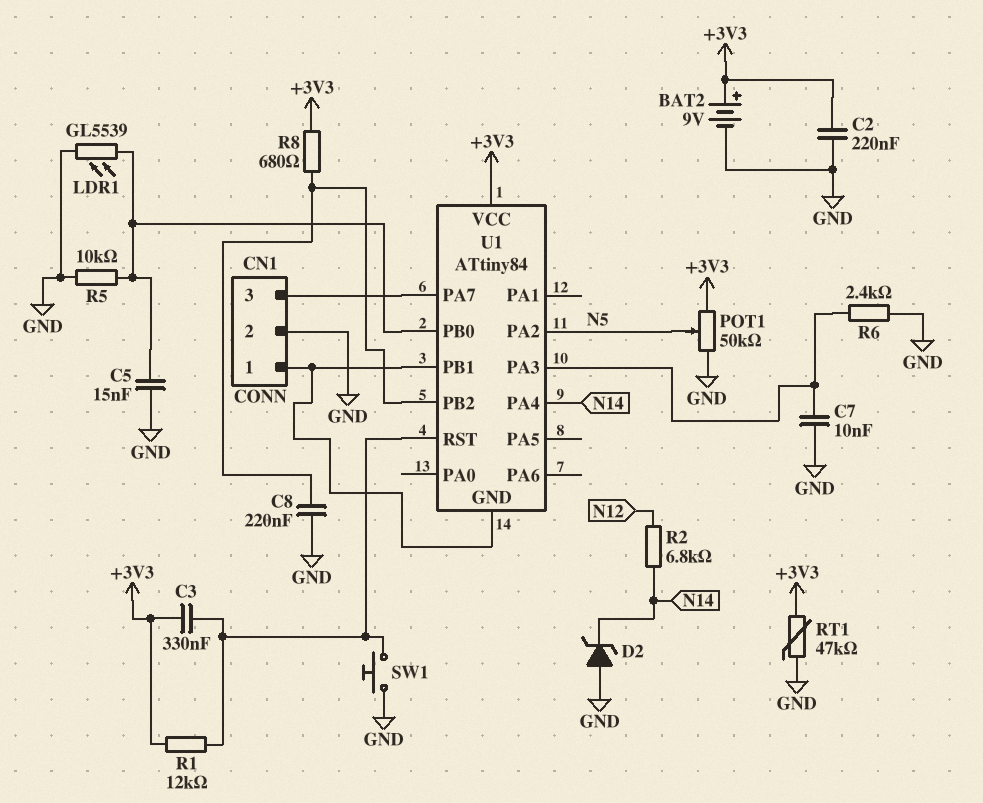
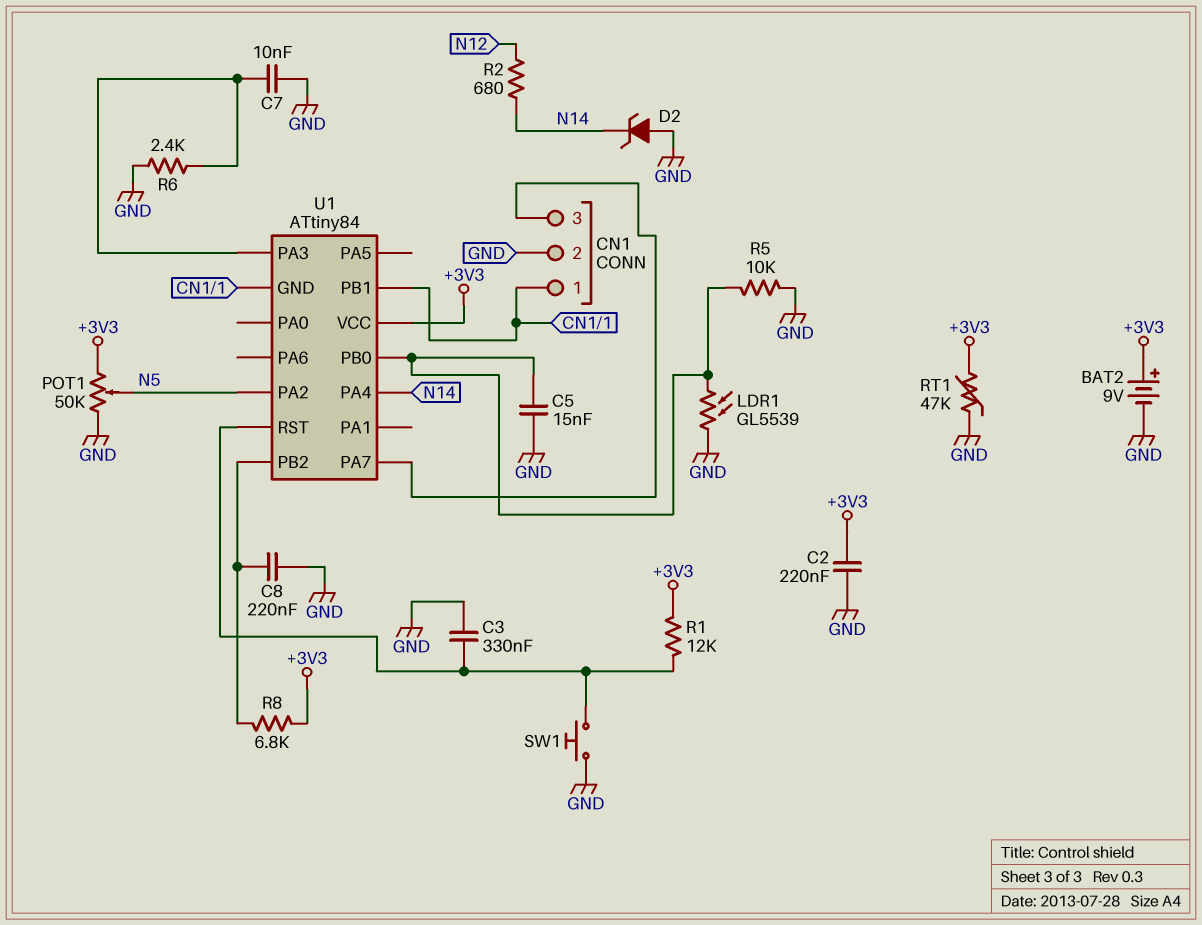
C3: 330nF (+3V3, U1/RST) -> 330nF (GND, U1/RST)
R2: 6.8k (N12, N14) -> 680 (N12, N14)
R8: 680 (+3V3, U1/PB2) -> 6.8k (+3V3, U1/PB2)

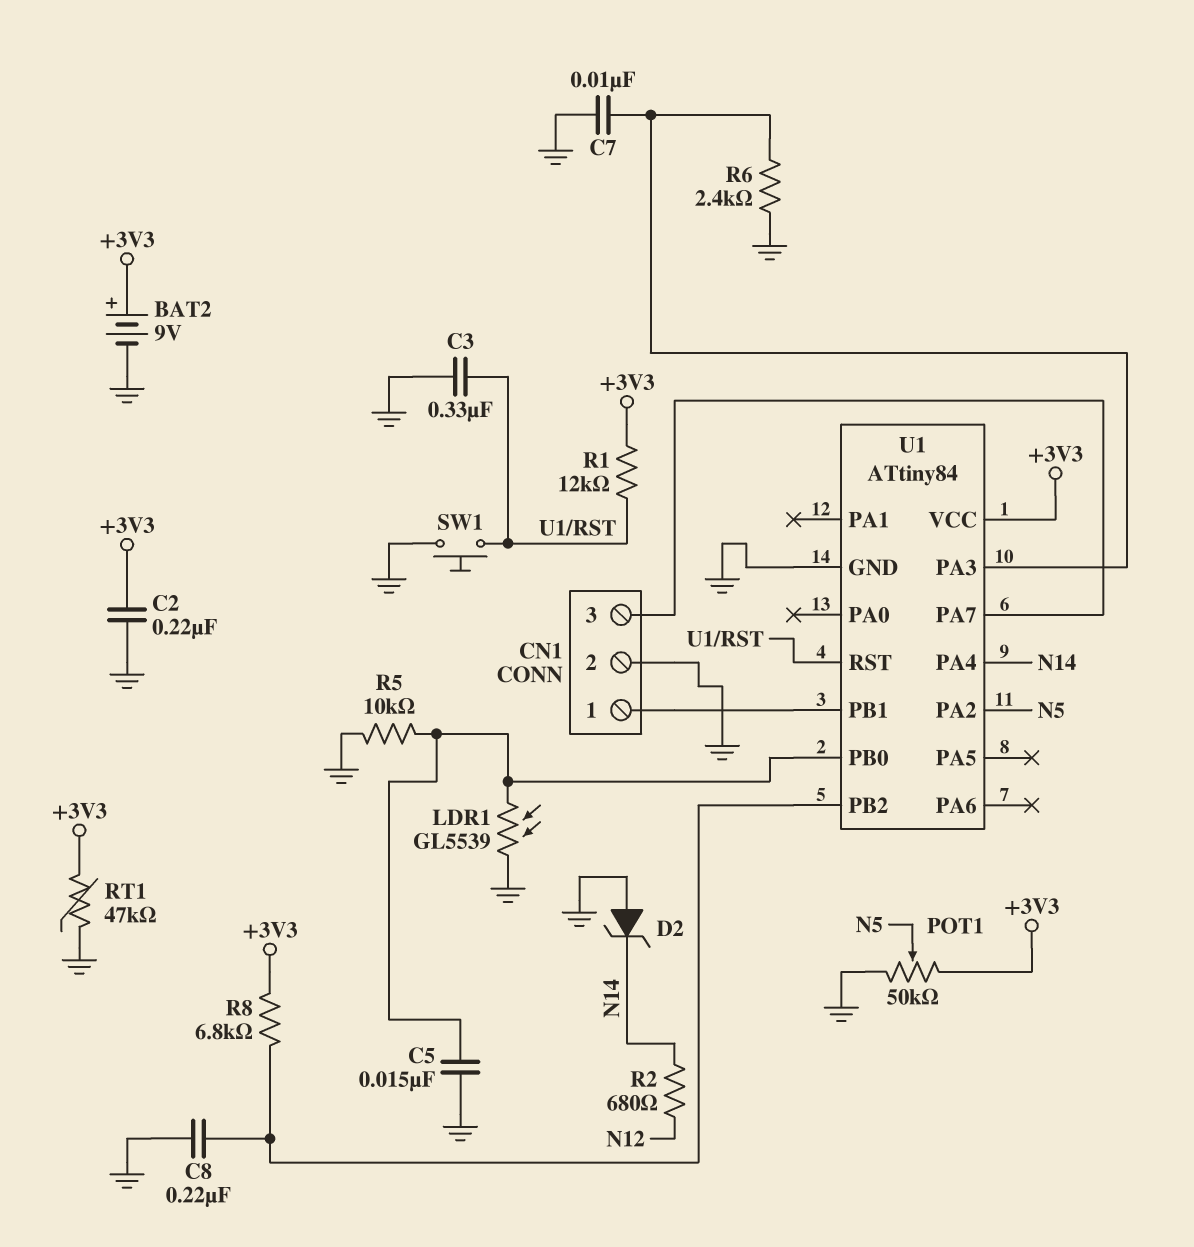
U1 pin GND: CN1/1 -> GND

